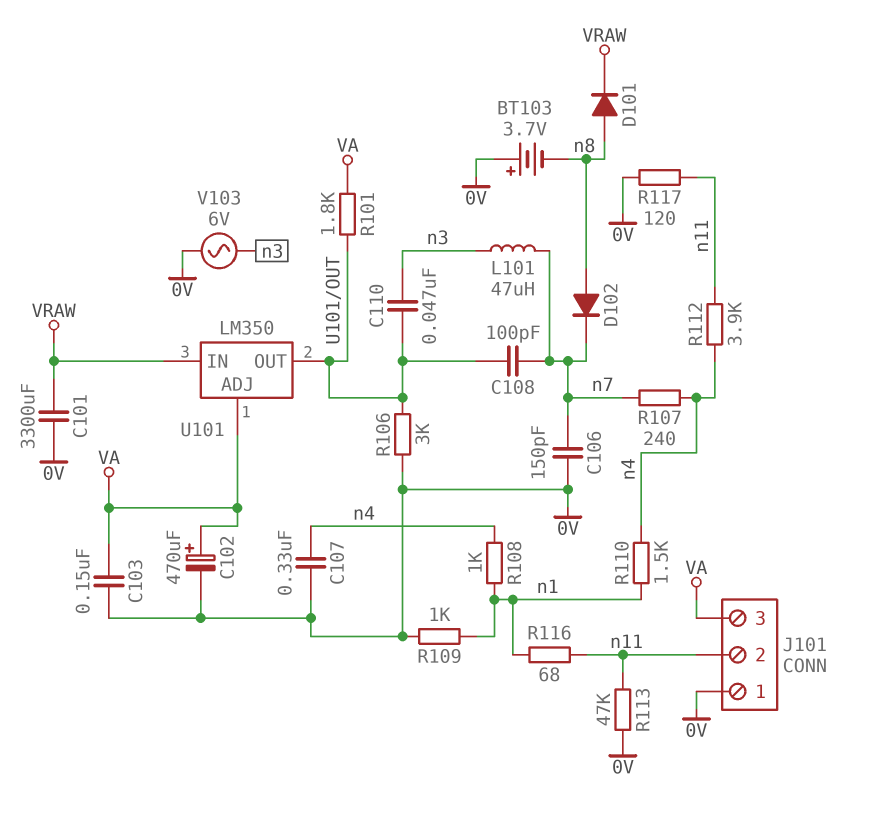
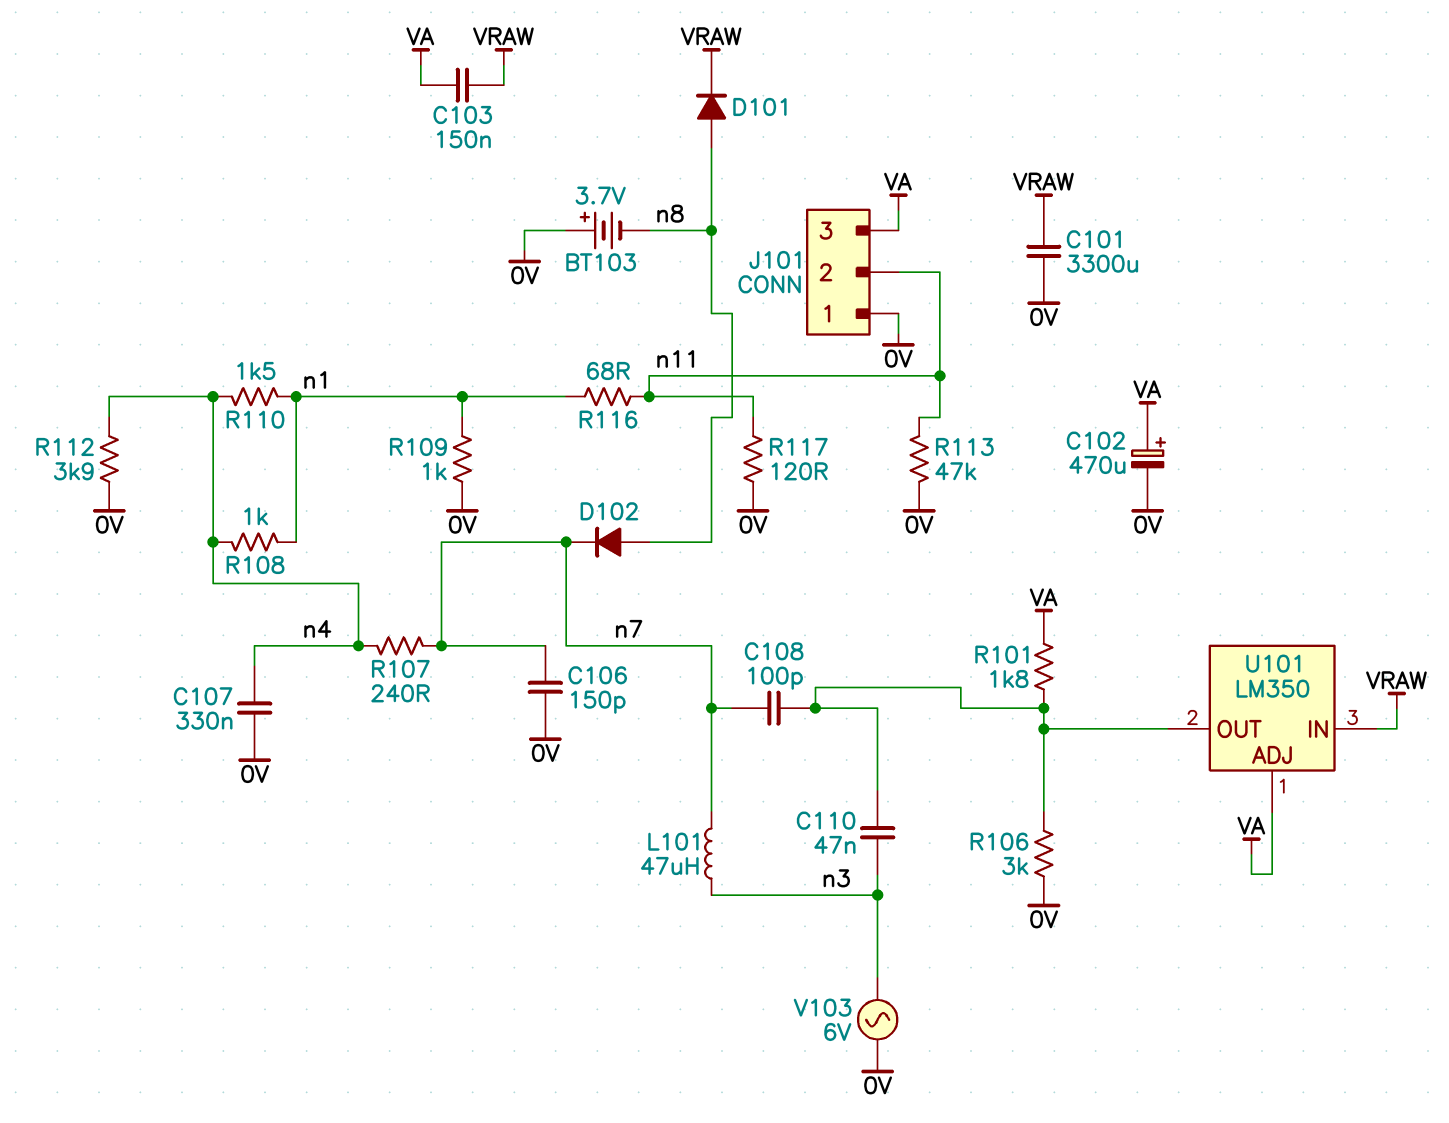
C103: 150nF (0V, VA) -> 150nF (VA, VRAW)
R112: 3.9k (n4, n11) -> 3.9k (0V, n4)

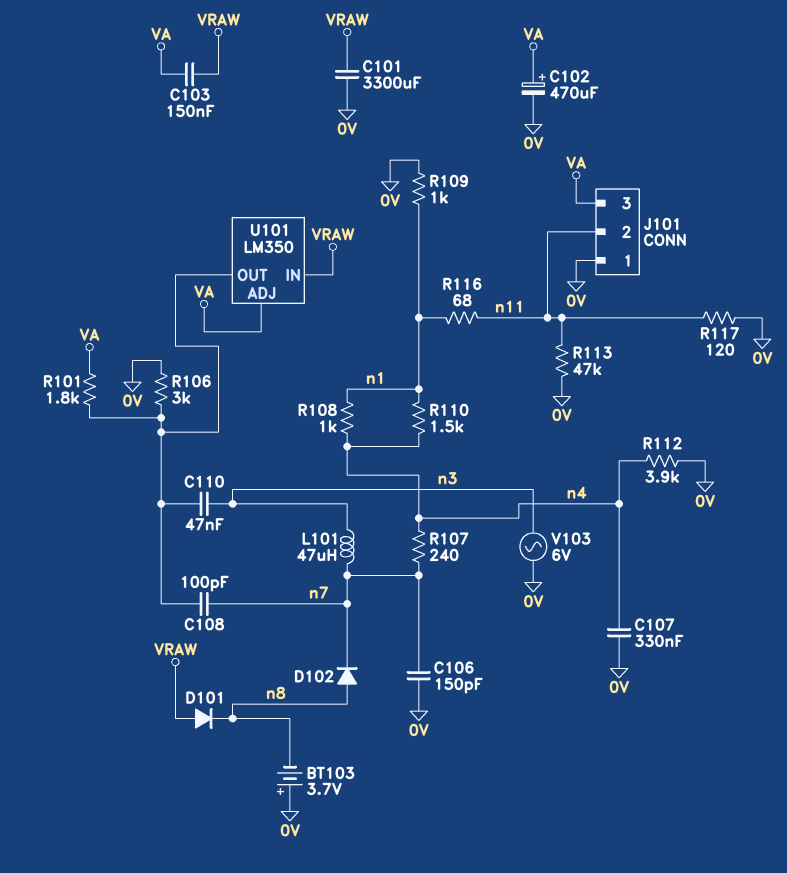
D101: diode (A n8, K VRAW) -> diode (A VRAW, K n8)

